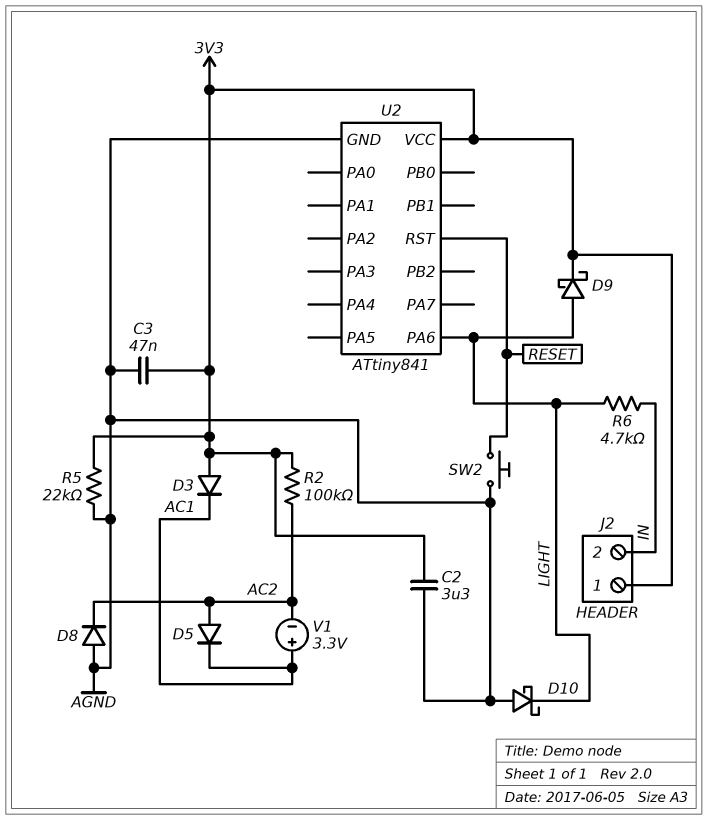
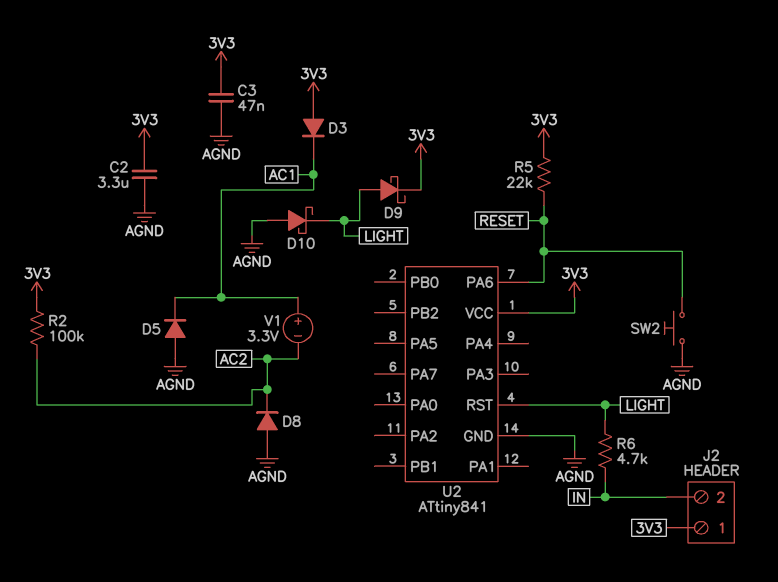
D5: diode (A AC2, K AC1) -> diode (A AGND, K AC1)
R5: 22k (3V3, AGND) -> 22k (3V3, RESET)
U2 pin PA6: LIGHT -> RESET
U2 pin RST: RESET -> LIGHT

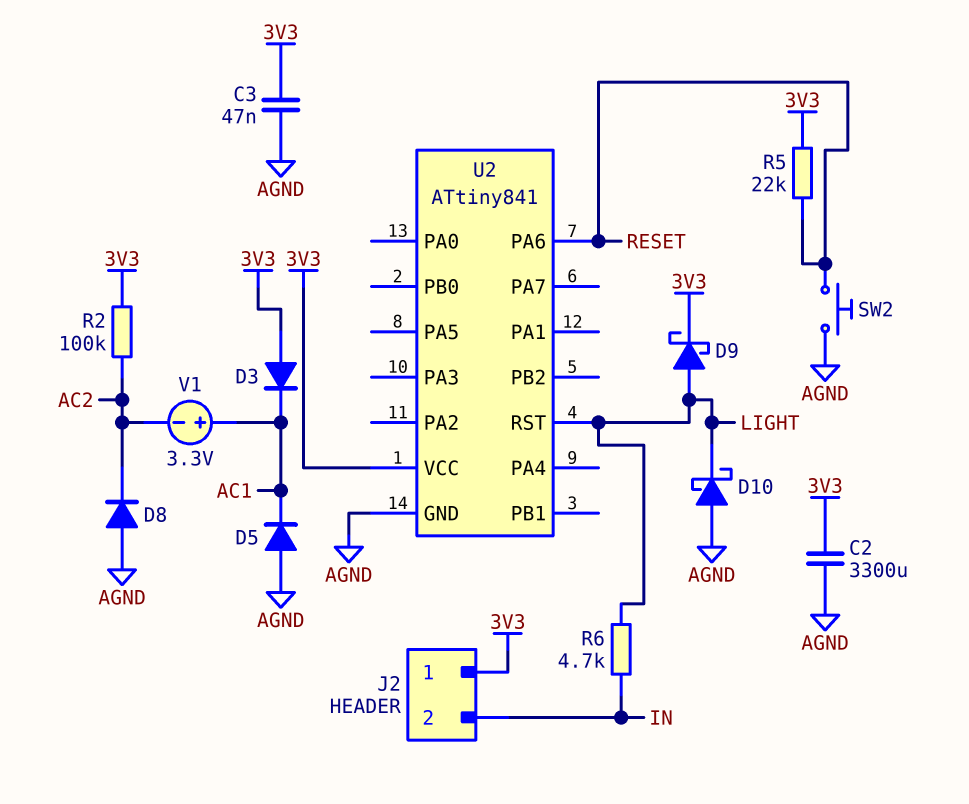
C2: 3.3uF (3V3, AGND) -> 3300uF (3V3, AGND)

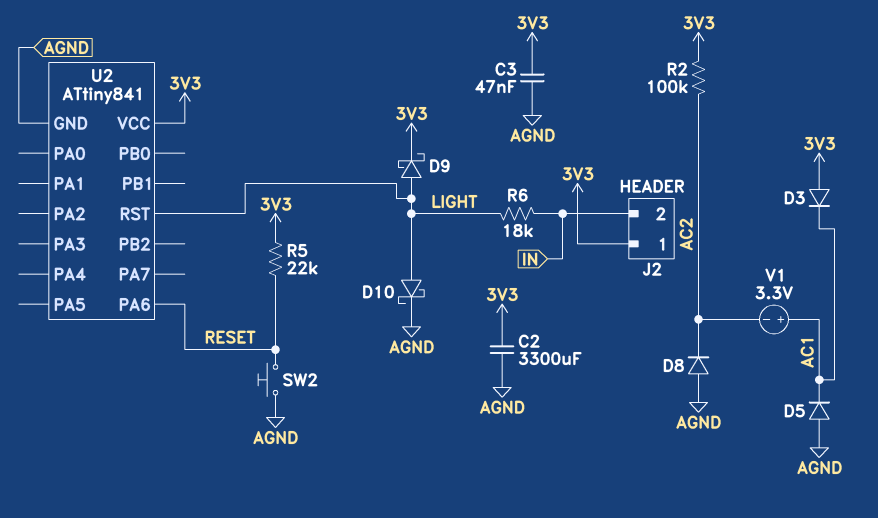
D10: schottky (A AGND, K LIGHT) -> schottky (A LIGHT, K AGND)
R6: 4.7k (IN, LIGHT) -> 18k (IN, LIGHT)

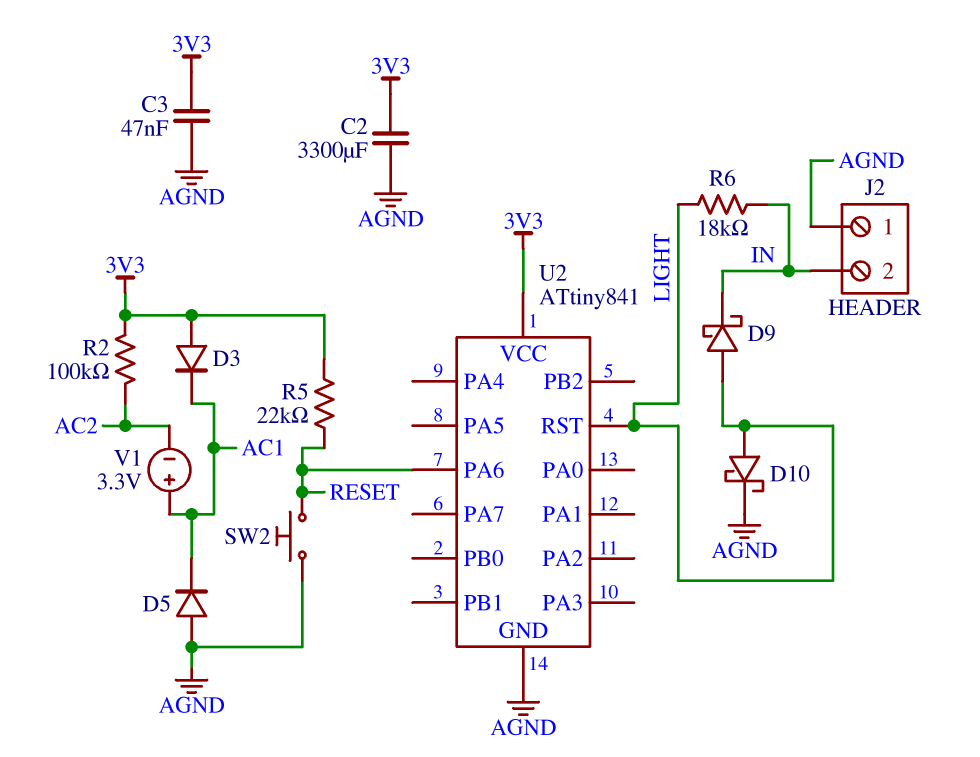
D8: diode (A AGND, K AC2) -> none
D9: schottky (A LIGHT, K 3V3) -> schottky (A LIGHT, K IN)
J2 pin 1: 3V3 -> AGND

